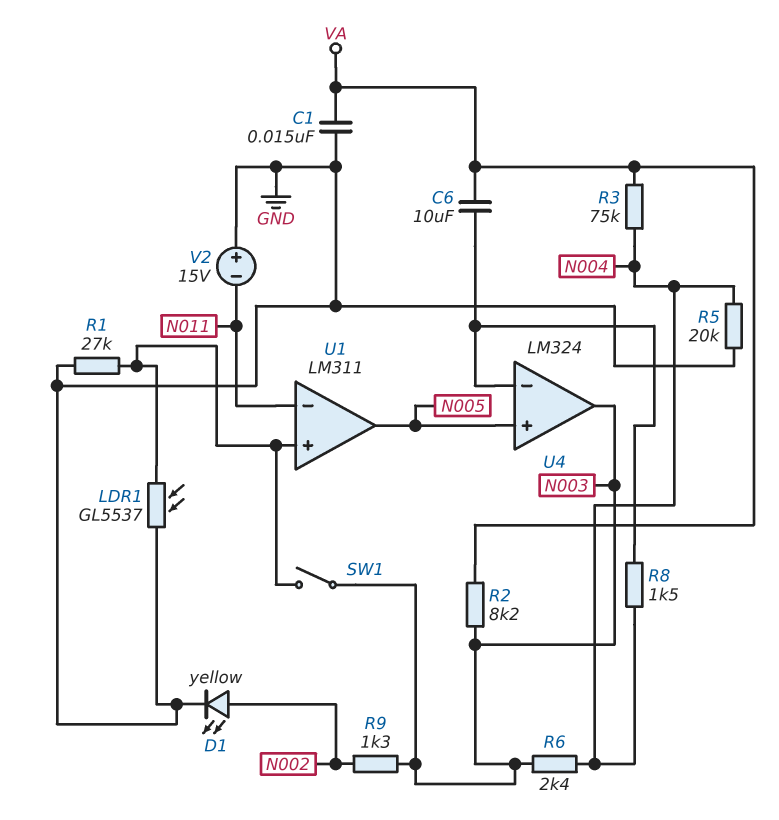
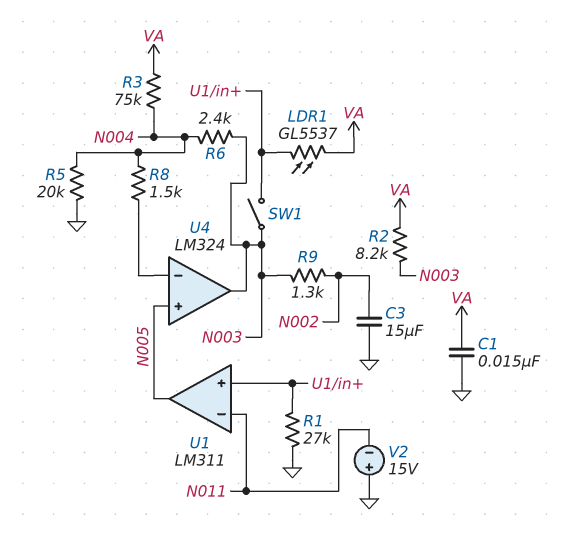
C3: none -> 15uF (GND, N002)
C6: 10uF (U4/in-, VA) -> none
D1: LED yellow (A N002, K GND) -> none
LDR1: GL5537 (GND, U1/in+) -> GL5537 (U1/in+, VA)

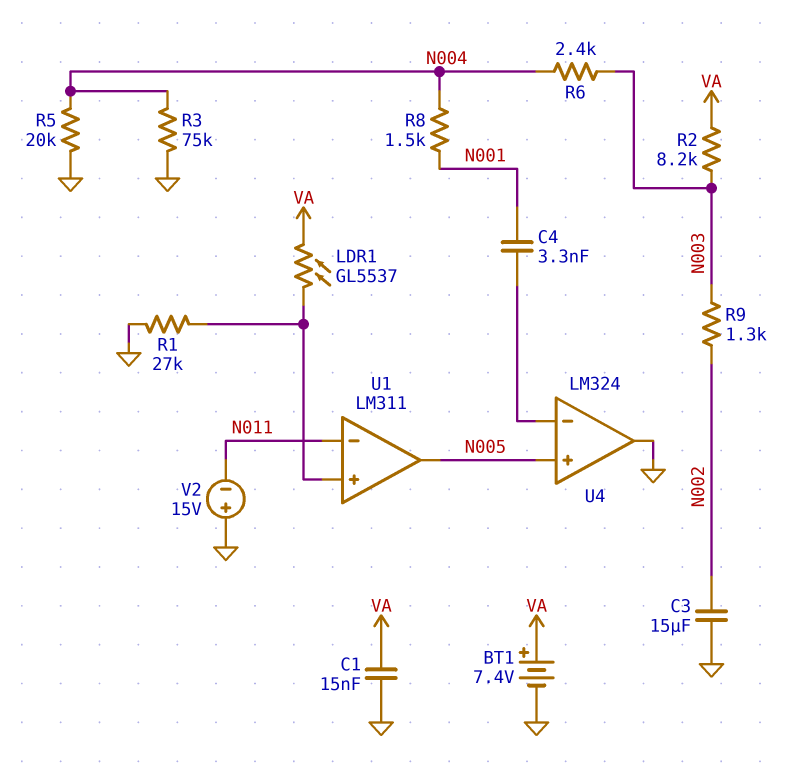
BT1: none -> 7.4V (plus VA, minus GND)
C4: none -> 3.3nF (N001, U4/in-)
R3: 75k (N004, VA) -> 75k (GND, N004)
R8: 1.5k (N004, U4/in-) -> 1.5k (N001, N004)
SW1: switch (N003, U1/in+) -> none
U4 pin out: N003 -> GND

